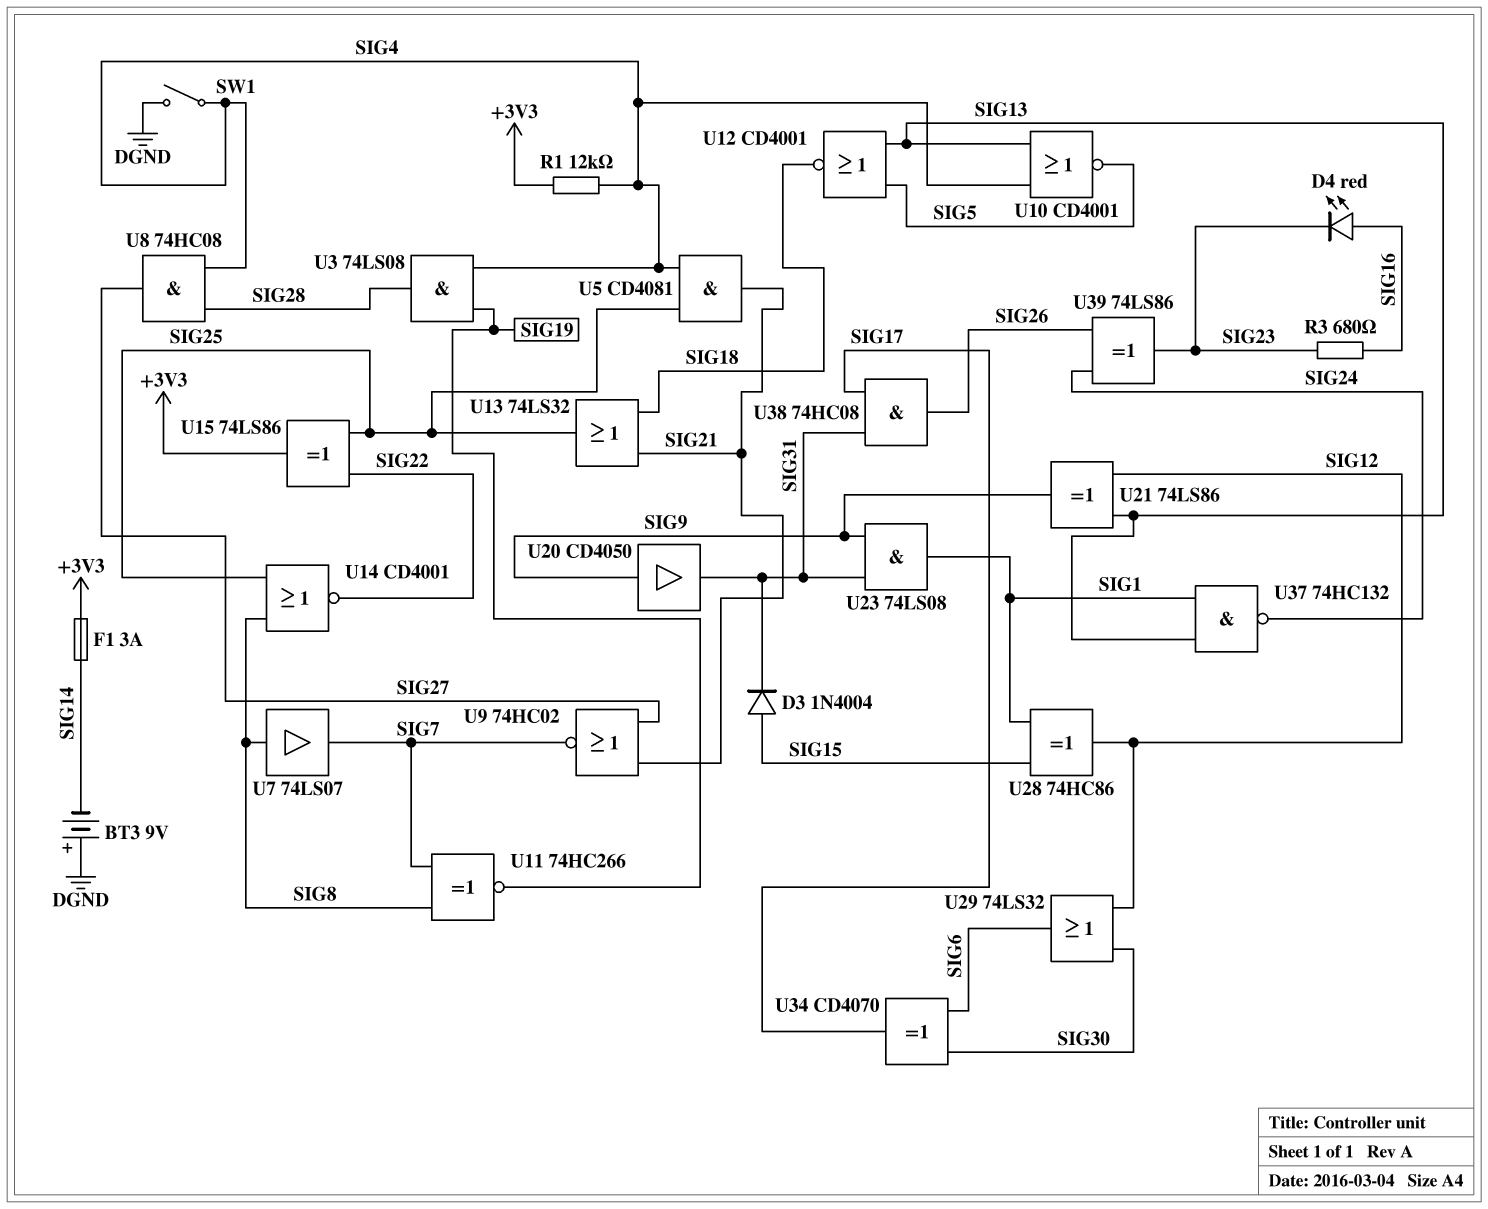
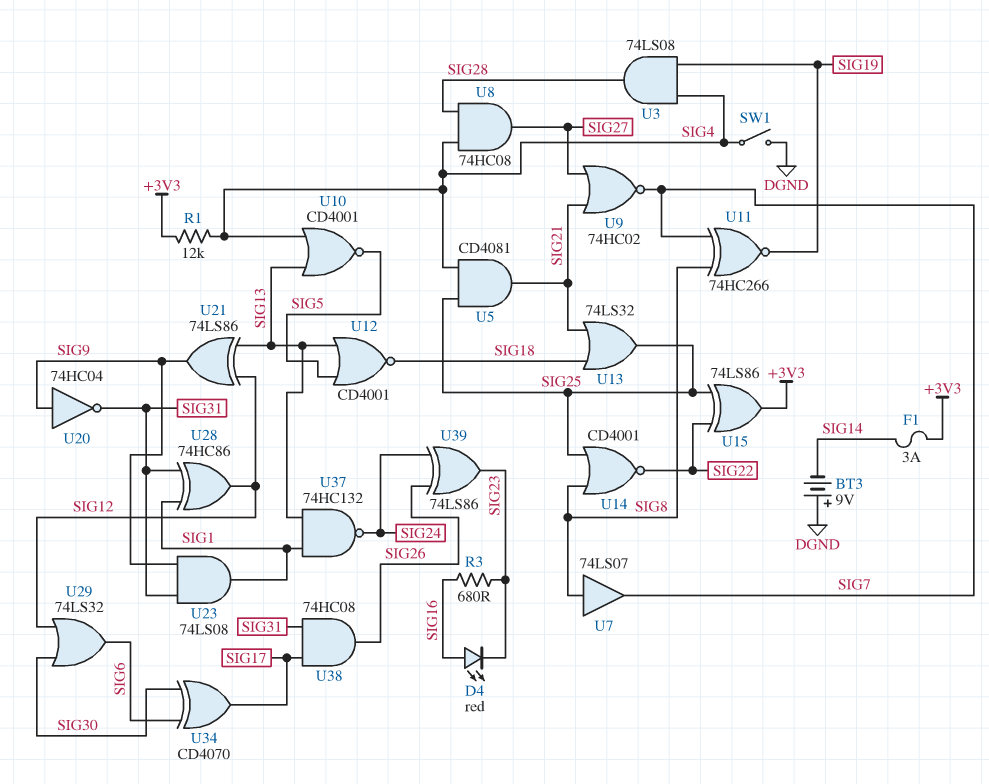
D3: diode 1N4004 (A SIG15, K SIG31) -> none
U20: buffer CD4050 (in SIG9, out SIG31) -> NOT 74HC04 (in SIG9, out SIG31)
U28: XOR 74HC86 (in SIG1, in SIG15, out SIG12) -> XOR 74HC86 (in SIG1, in SIG31, out SIG12)

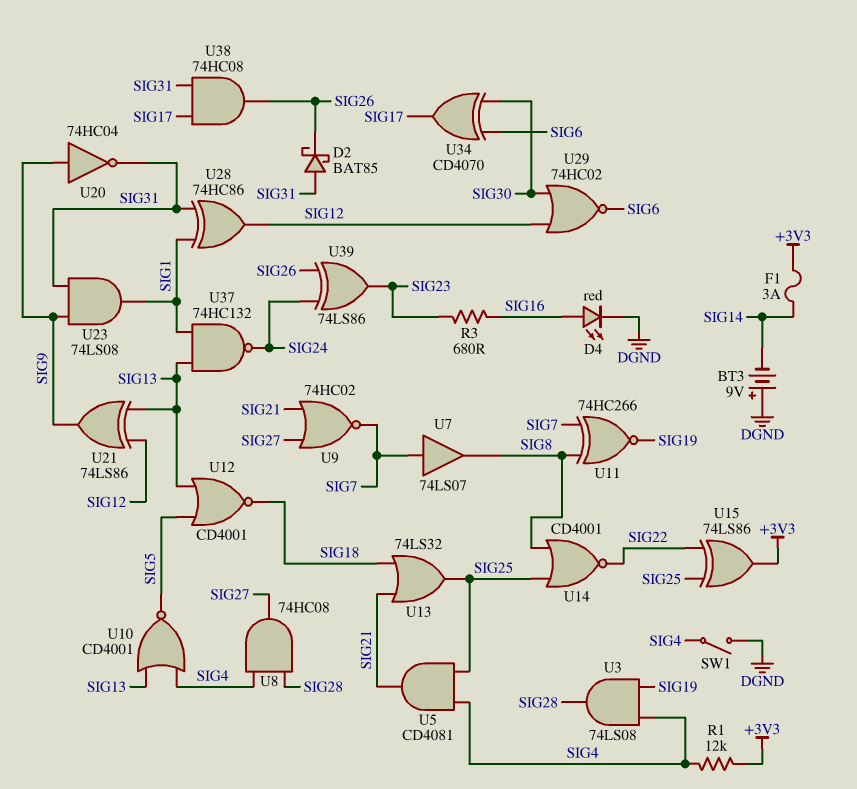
D2: none -> schottky BAT85 (A SIG31, K SIG26)
D4: LED red (A SIG16, K SIG23) -> LED red (A SIG16, K DGND)
U7: buffer 74LS07 (in SIG8, out SIG7) -> buffer 74LS07 (in SIG7, out SIG8)
U29: OR 74LS32 (in SIG12, in SIG30, out SIG6) -> NOR 74HC02 (in SIG12, in SIG30, out SIG6)

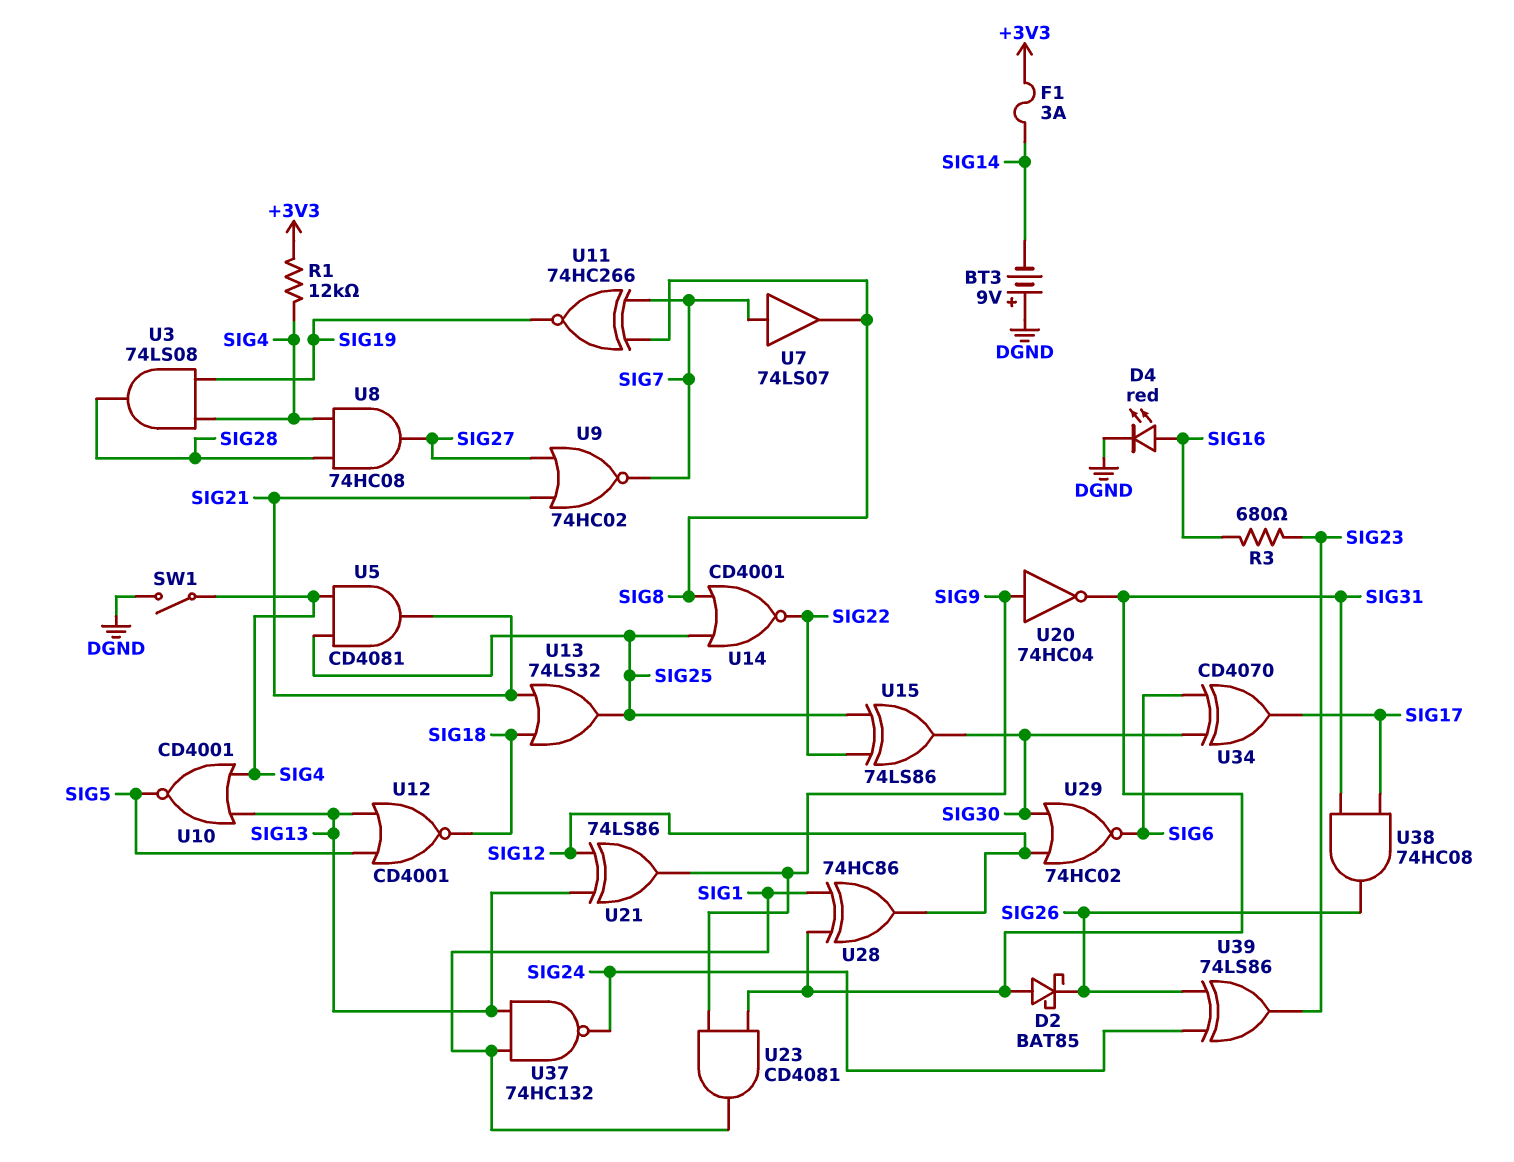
U15: XOR 74LS86 (in SIG22, in SIG25, out +3V3) -> XOR 74LS86 (in SIG22, in SIG25, out SIG30)
U23: AND 74LS08 (in SIG9, in SIG31, out SIG1) -> AND CD4081 (in SIG9, in SIG31, out SIG1)

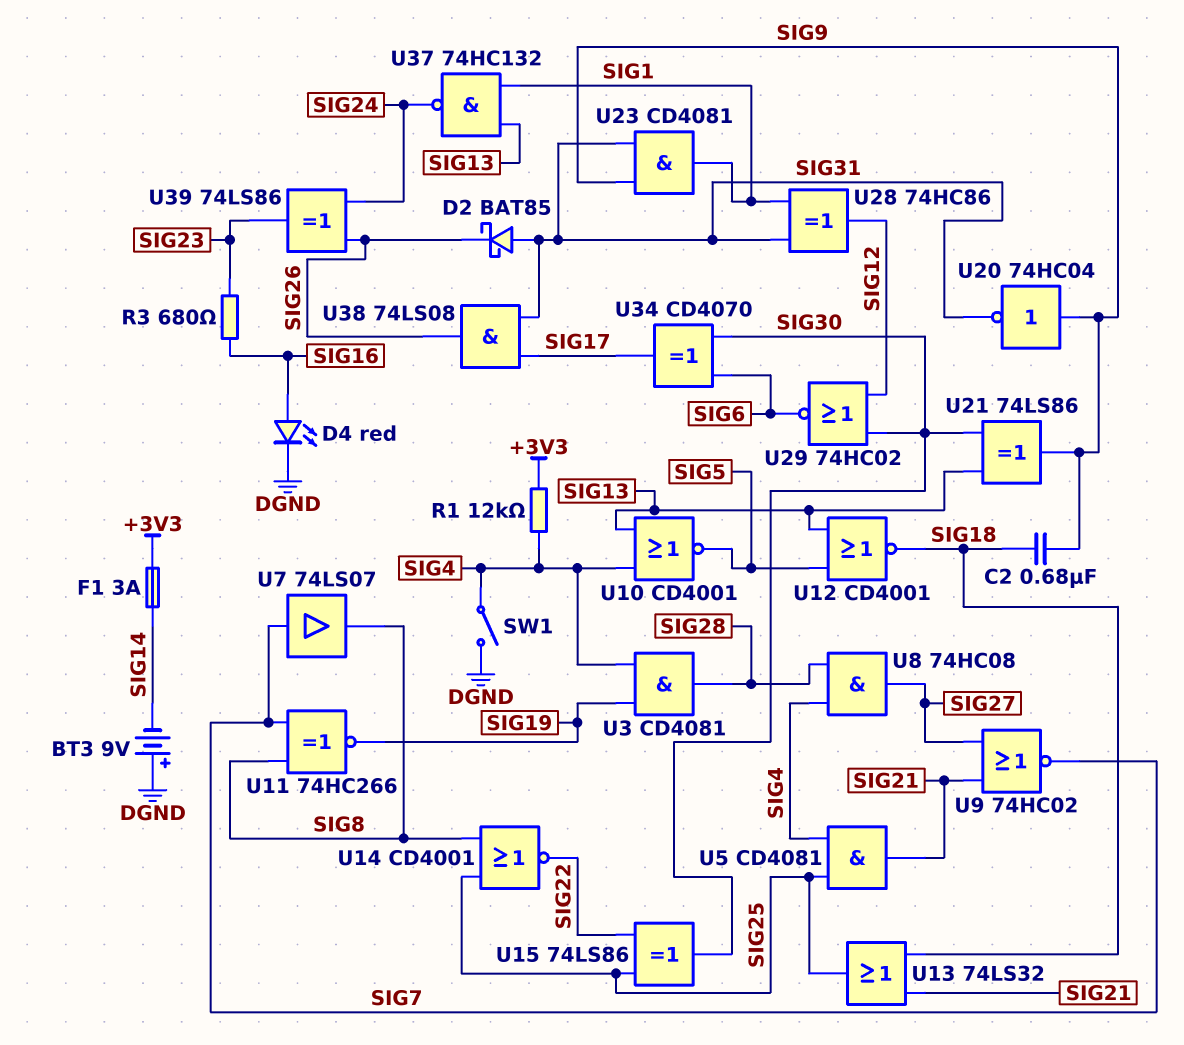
C2: none -> 680nF (SIG9, SIG18)
U3: AND 74LS08 (in SIG4, in SIG19, out SIG28) -> AND CD4081 (in SIG4, in SIG19, out SIG28)
U21: XOR 74LS86 (in SIG12, in SIG13, out SIG9) -> XOR 74LS86 (in SIG13, in SIG30, out SIG9)
U38: AND 74HC08 (in SIG17, in SIG31, out SIG26) -> AND 74LS08 (in SIG17, in SIG31, out SIG26)

